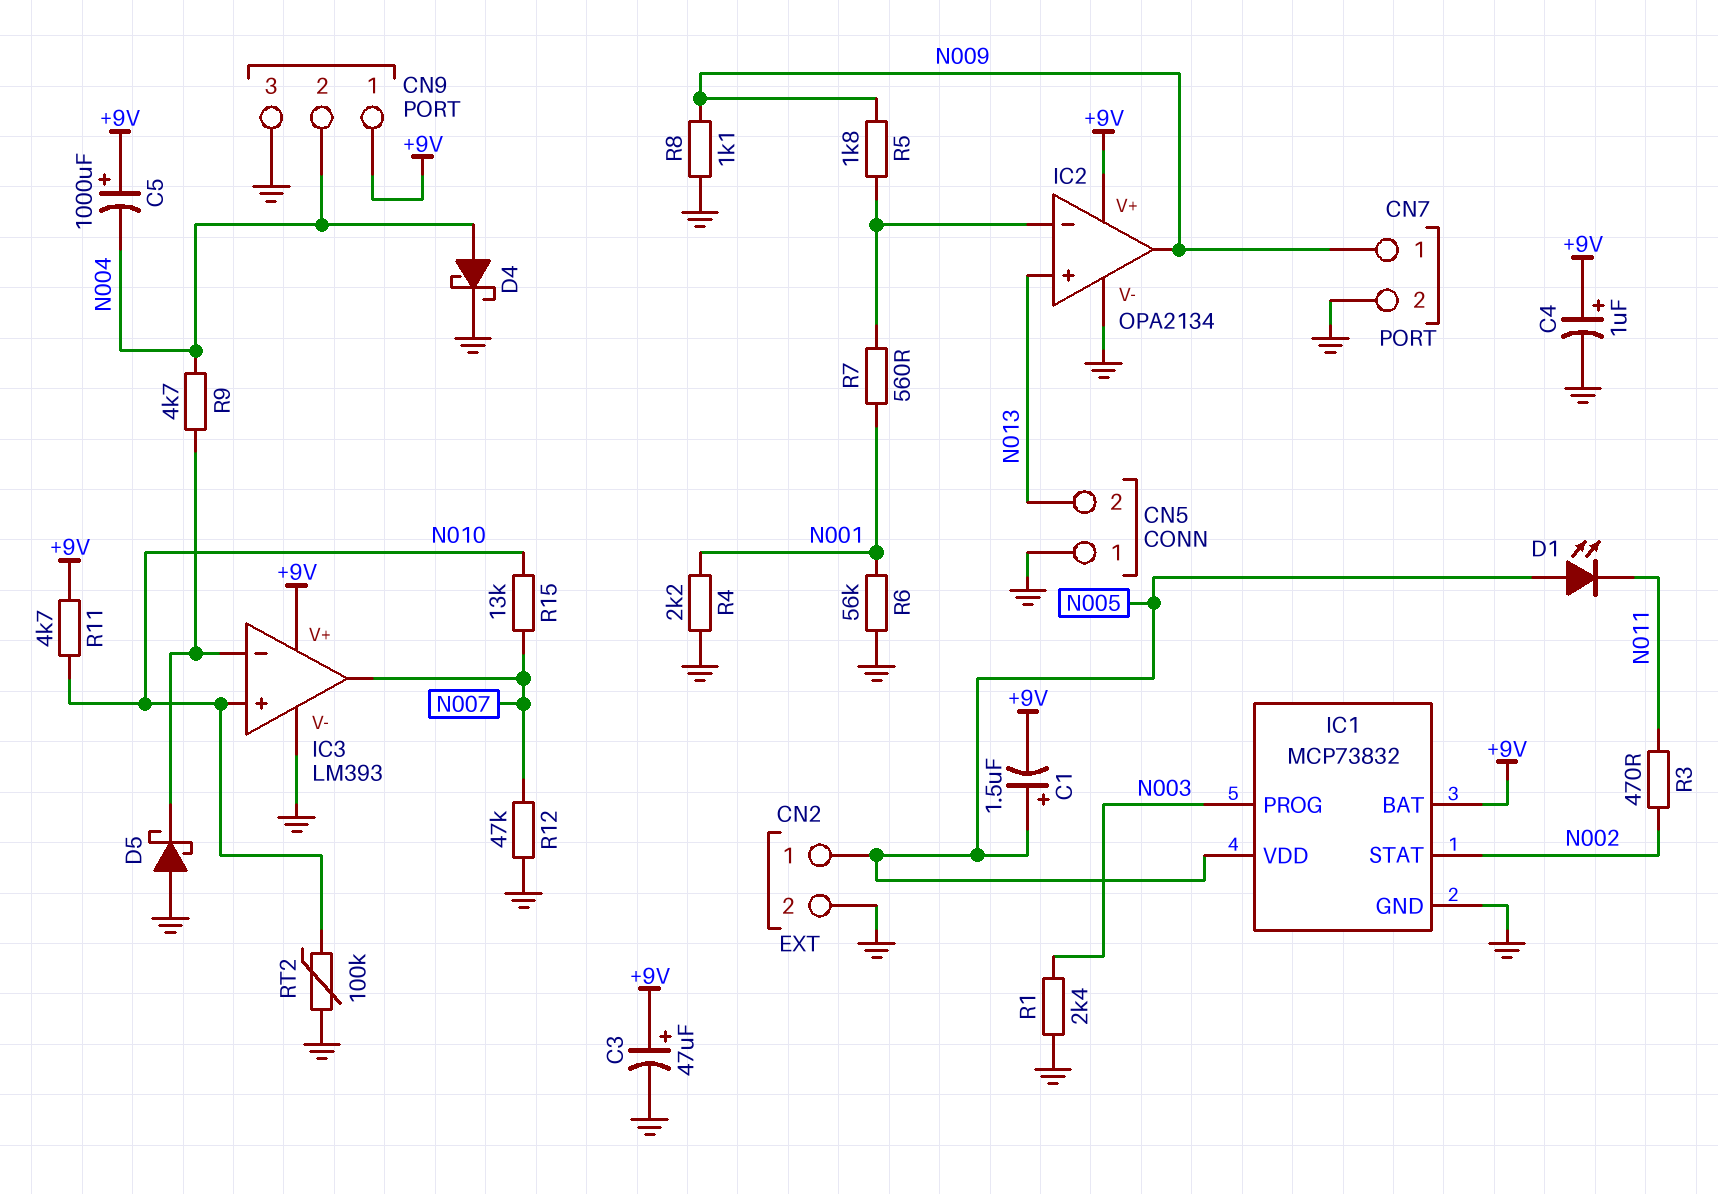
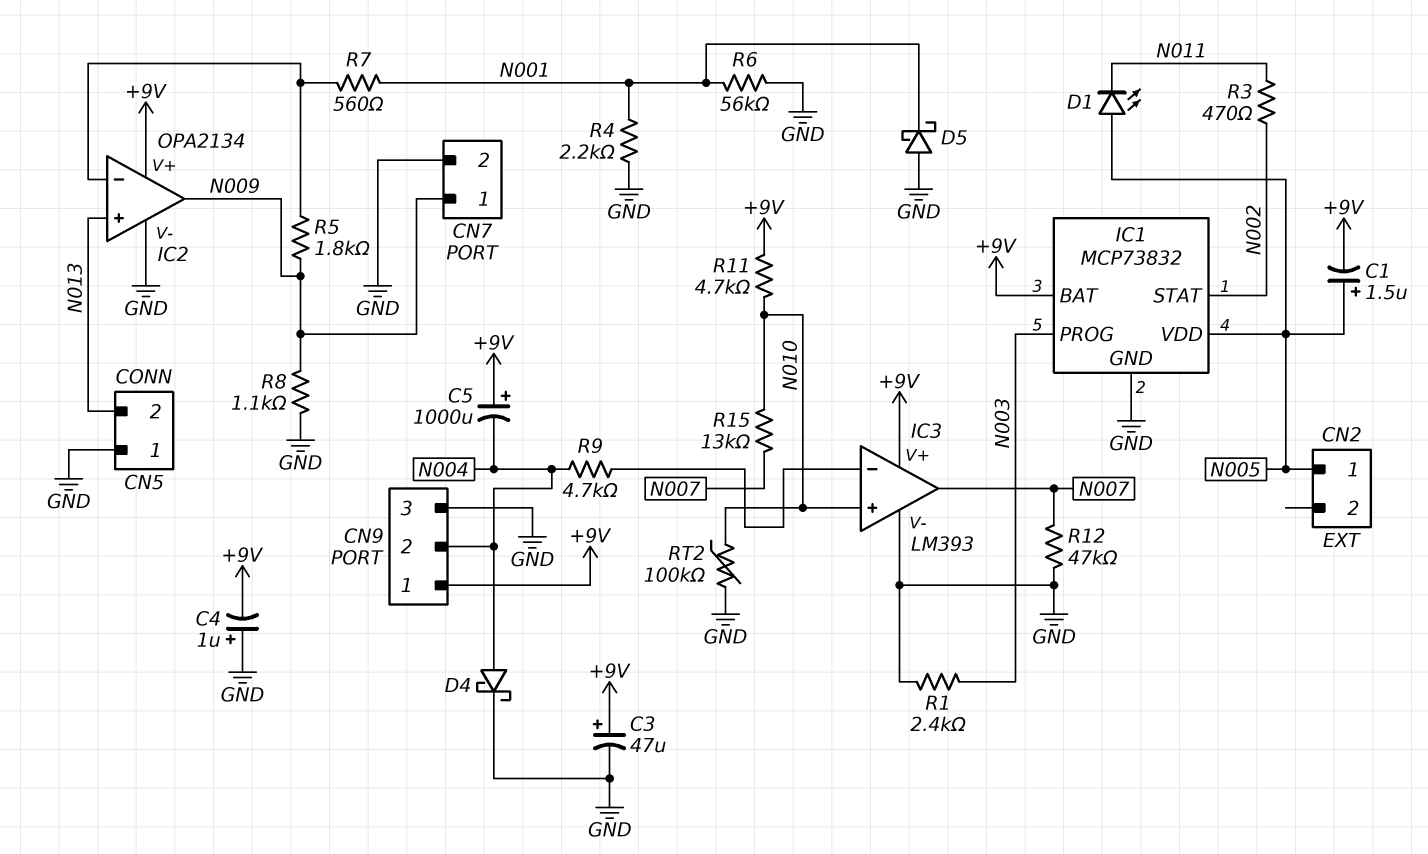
C4: 1uF (plus +9V, minus GND) -> 1uF (plus GND, minus +9V)
CN2 pin 2: GND -> none
D5: schottky (A GND, K IC3/in-) -> schottky (A GND, K N001)

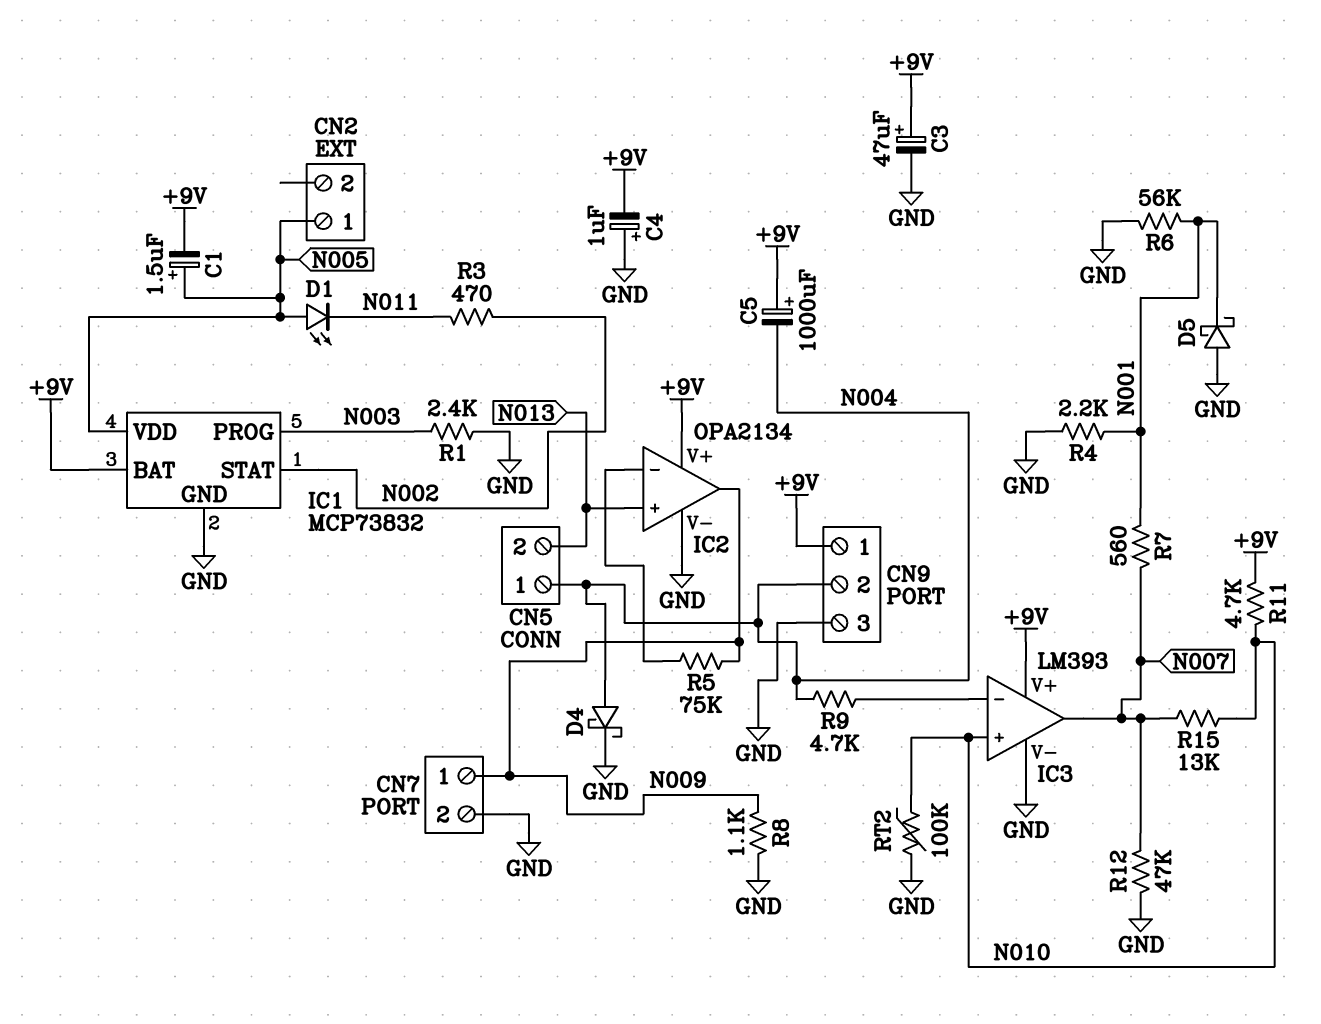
CN5 pin 1: GND -> N004
R5: 1.8k (IC2/in-, N009) -> 75k (IC2/in-, N009)
R7: 560 (IC2/in-, N001) -> 560 (N001, N007)

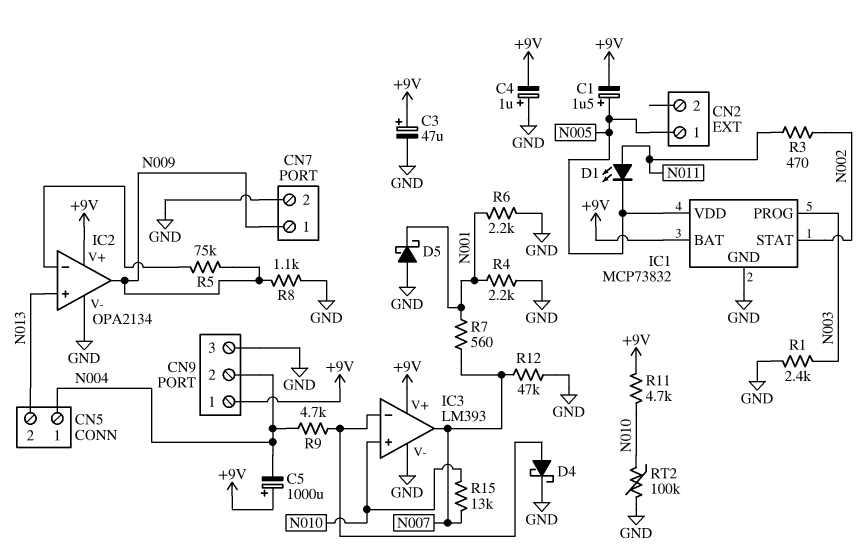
D1: LED (A N005, K N011) -> LED (A N011, K N005)
D4: schottky (A N004, K GND) -> schottky (A IC3/in-, K GND)
R6: 56k (GND, N001) -> 2.2k (GND, N001)

